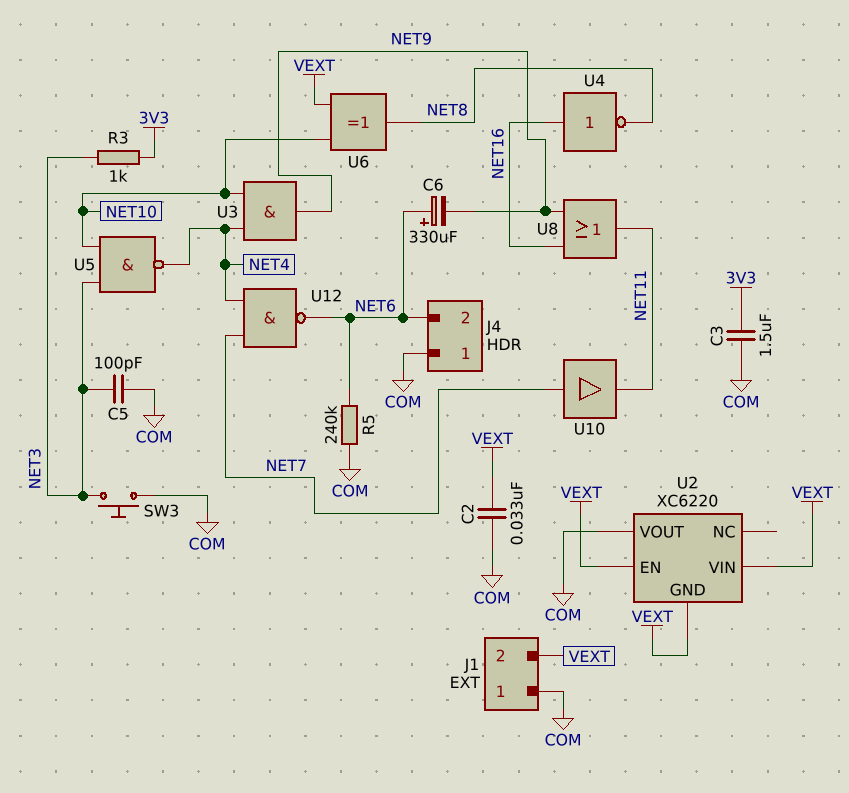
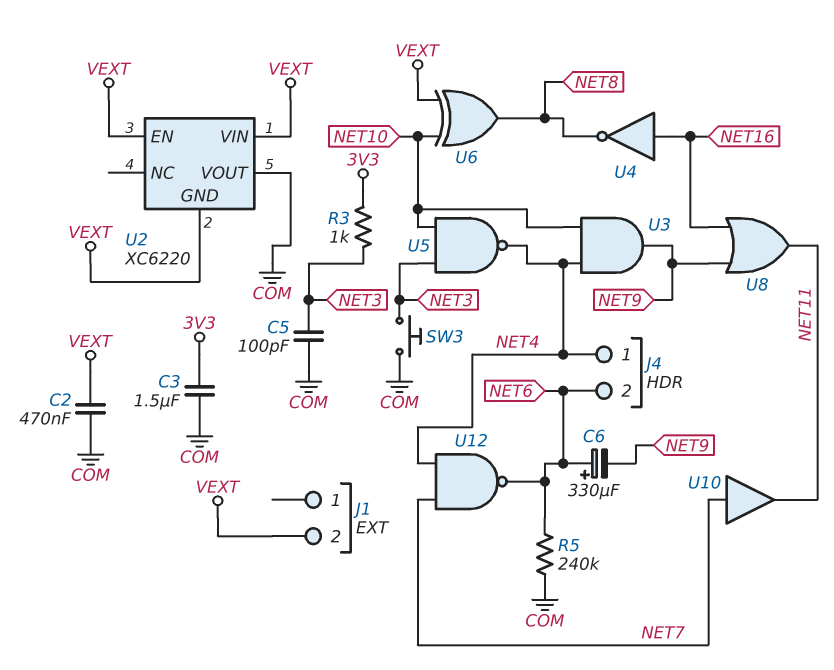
C2: 33nF (COM, VEXT) -> 470nF (COM, VEXT)
J1 pin 1: COM -> none
J4 pin 1: COM -> NET4

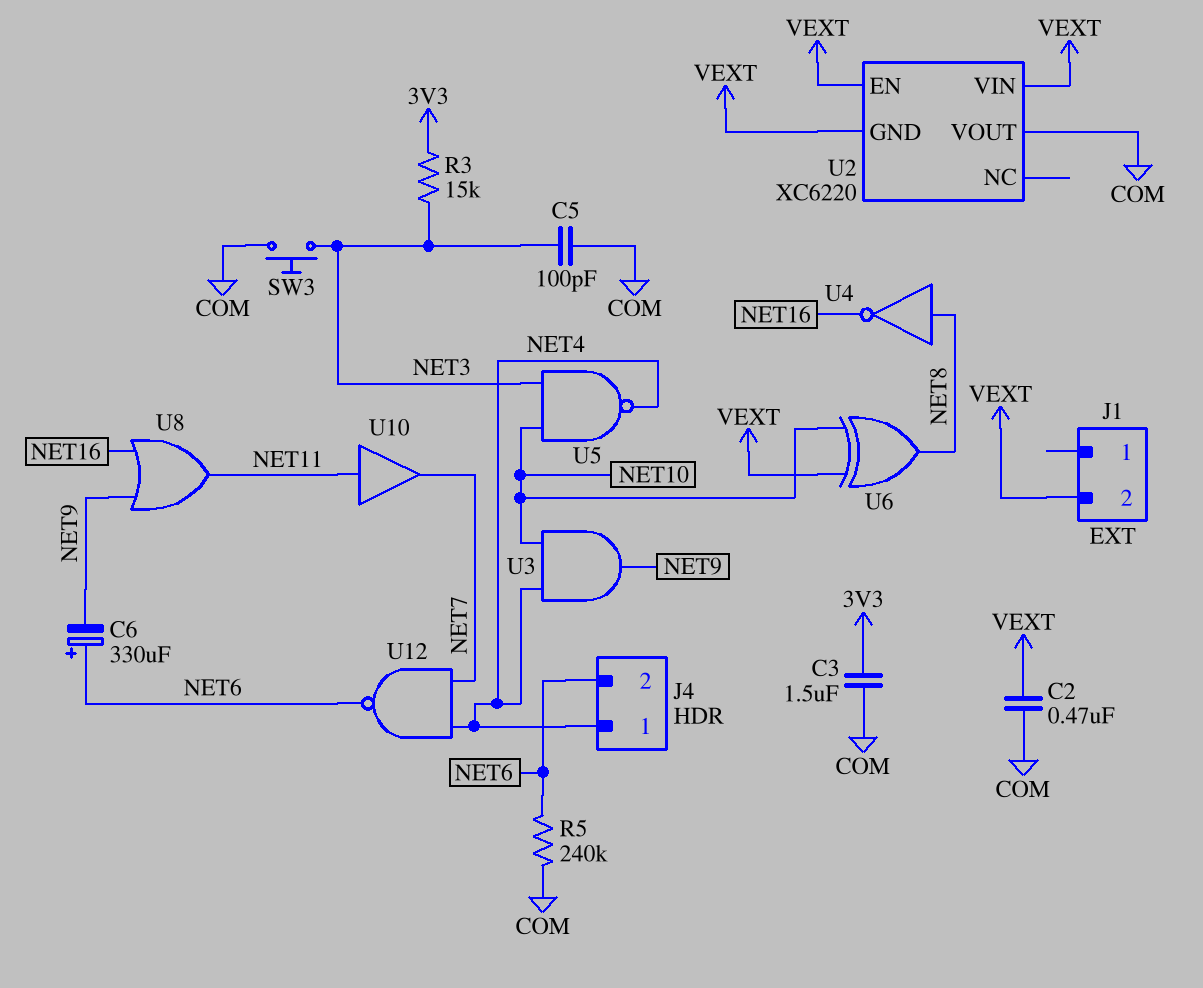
R3: 1k (3V3, NET3) -> 15k (3V3, NET3)
U4: NOT (in NET16, out NET8) -> NOT (in NET8, out NET16)
U10: buffer (in NET7, out NET11) -> buffer (in NET11, out NET7)

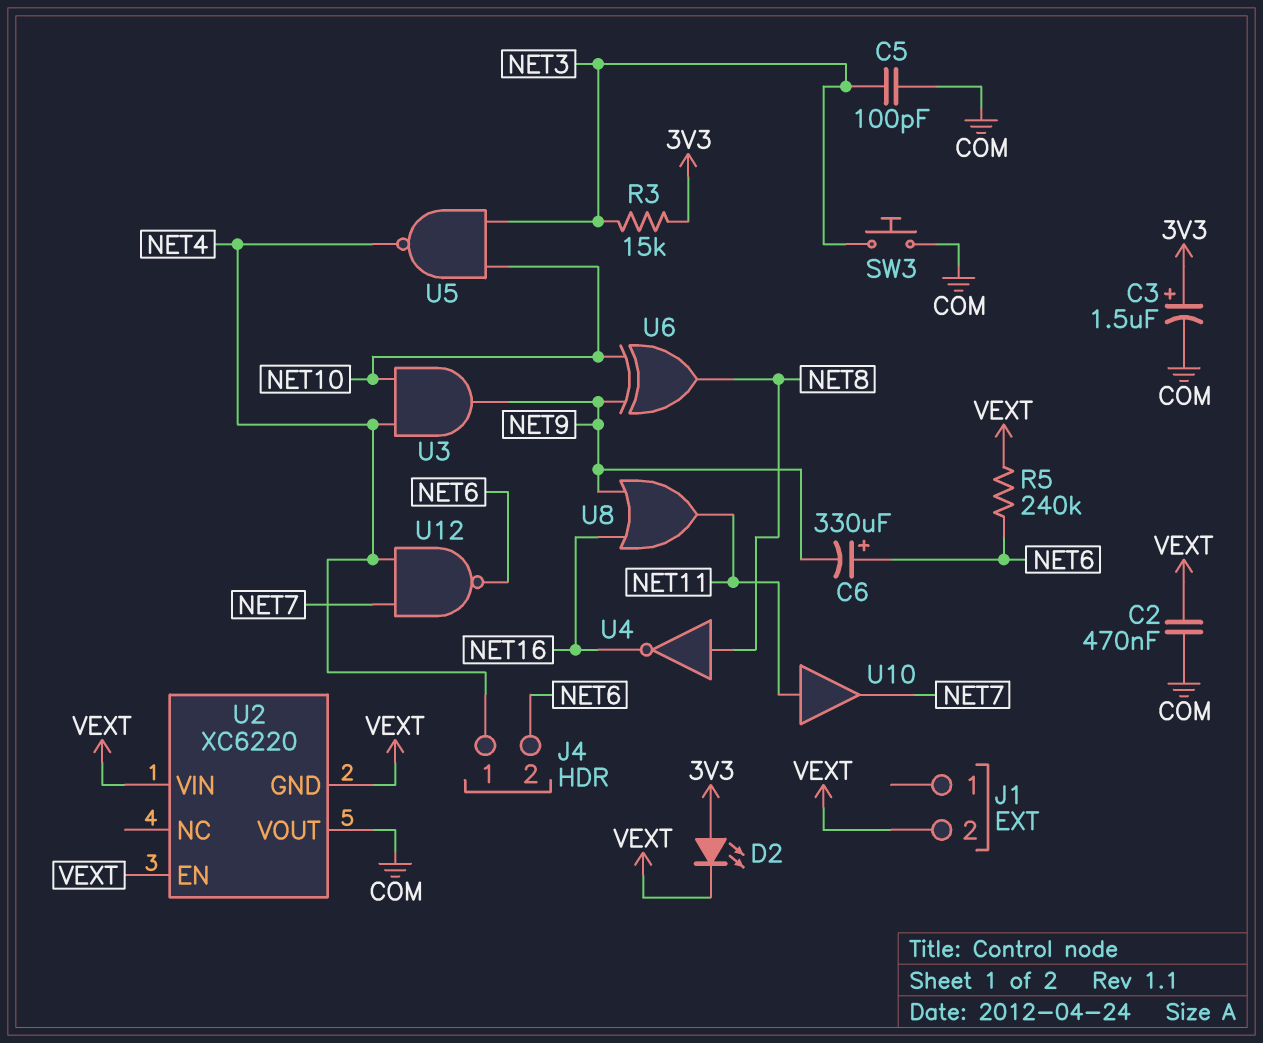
C3: 1.5uF (3V3, COM) -> 1.5uF (plus 3V3, minus COM)
D2: none -> LED (A 3V3, K VEXT)
R5: 240k (COM, NET6) -> 240k (NET6, VEXT)
U6: XOR (in NET10, in VEXT, out NET8) -> XOR (in NET9, in NET10, out NET8)

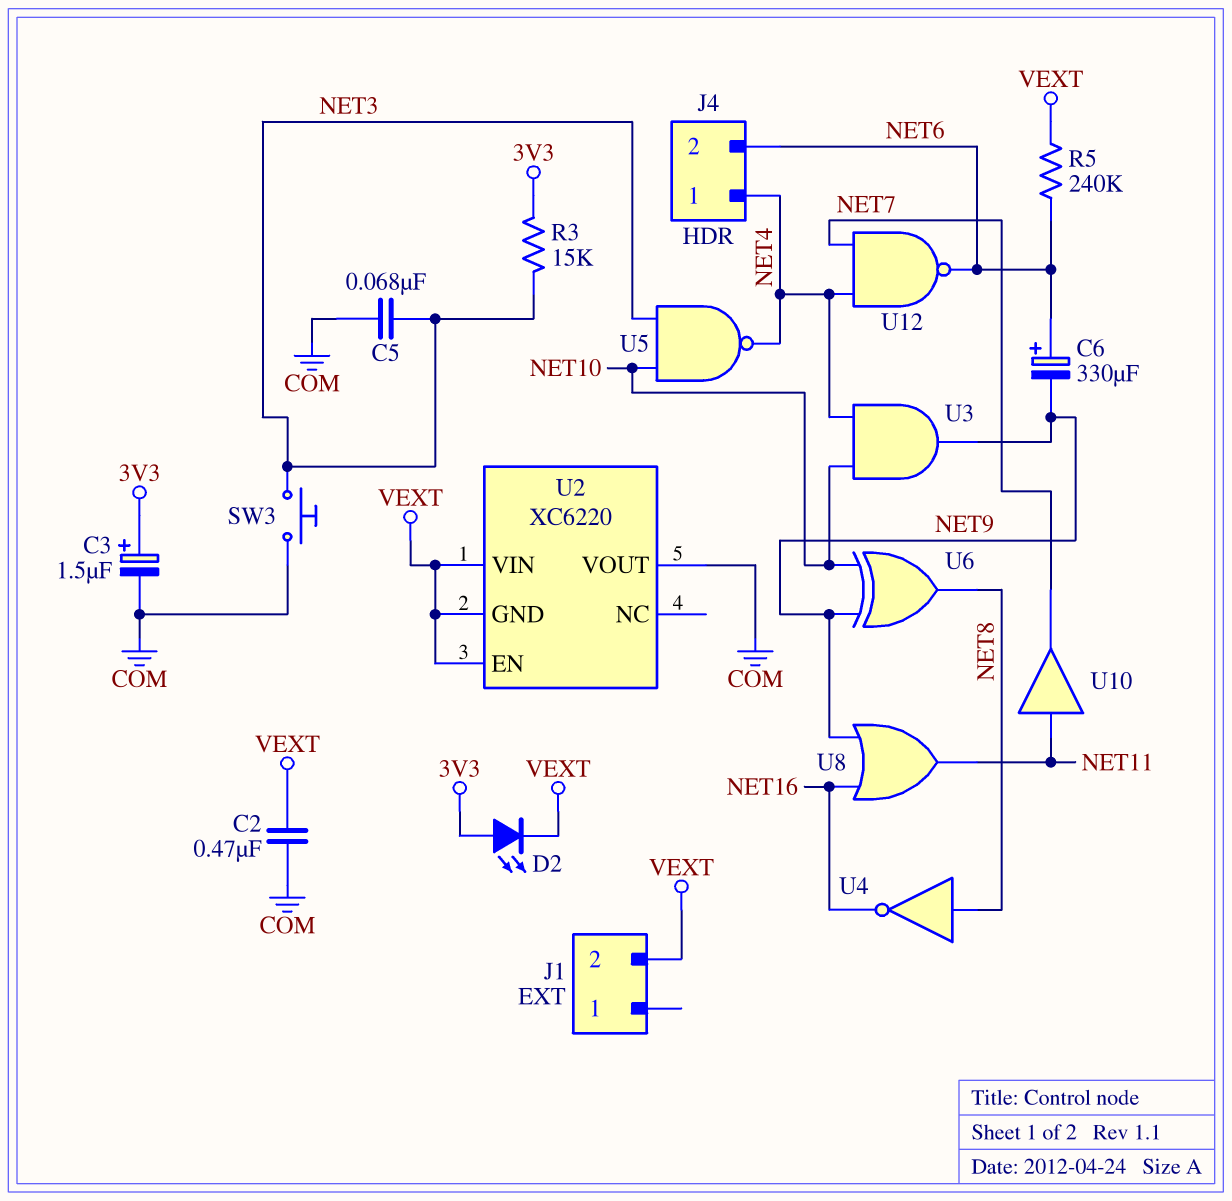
C5: 100pF (COM, NET3) -> 68nF (COM, NET3)

